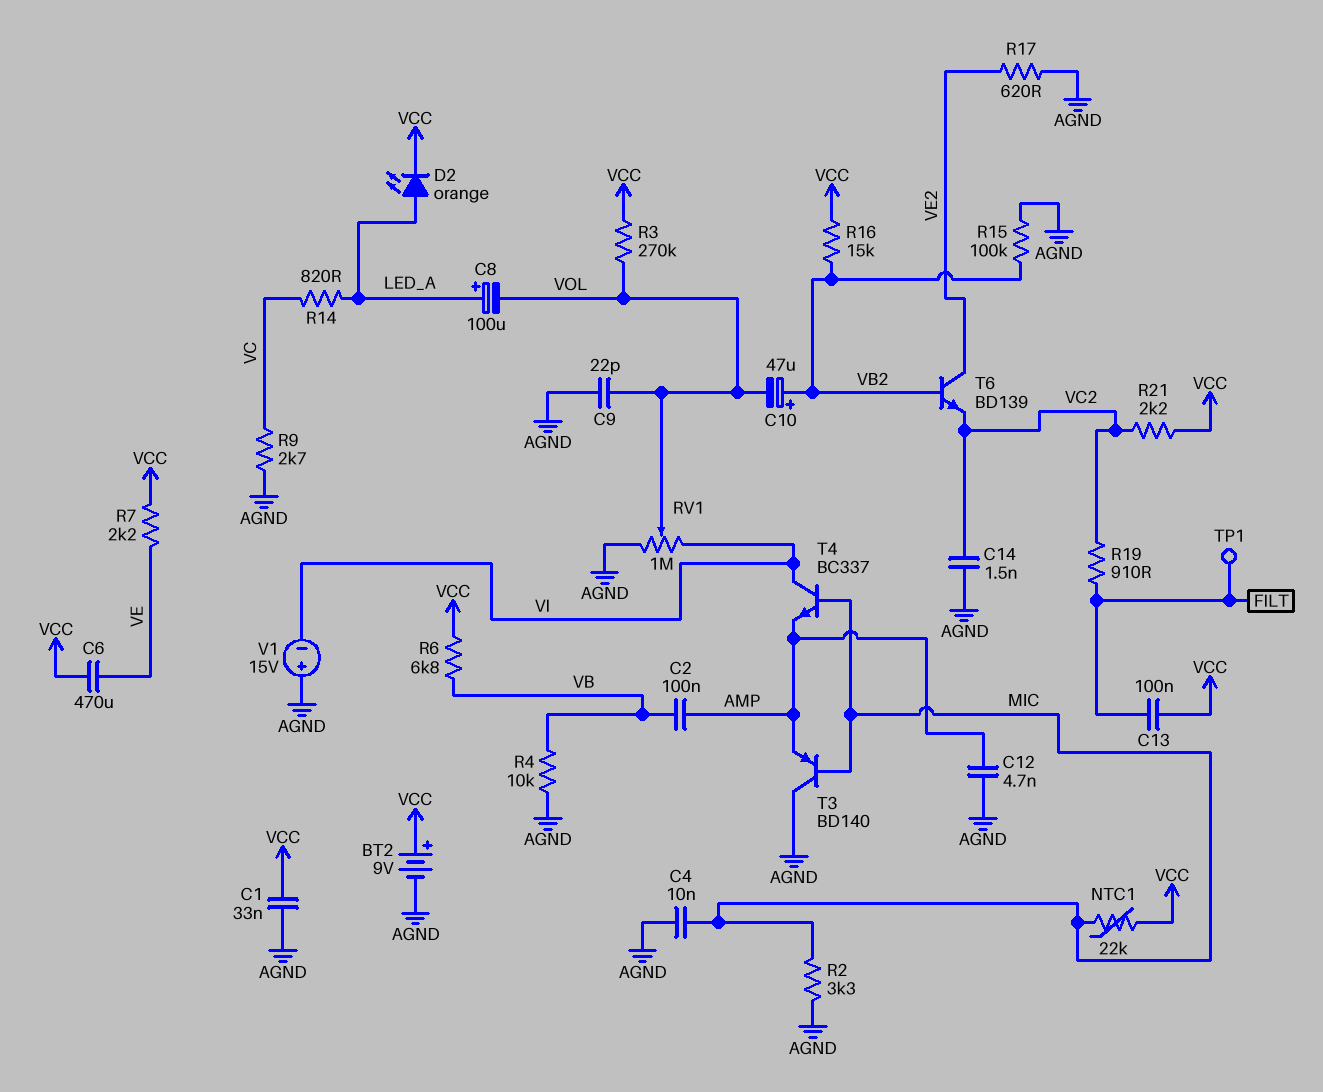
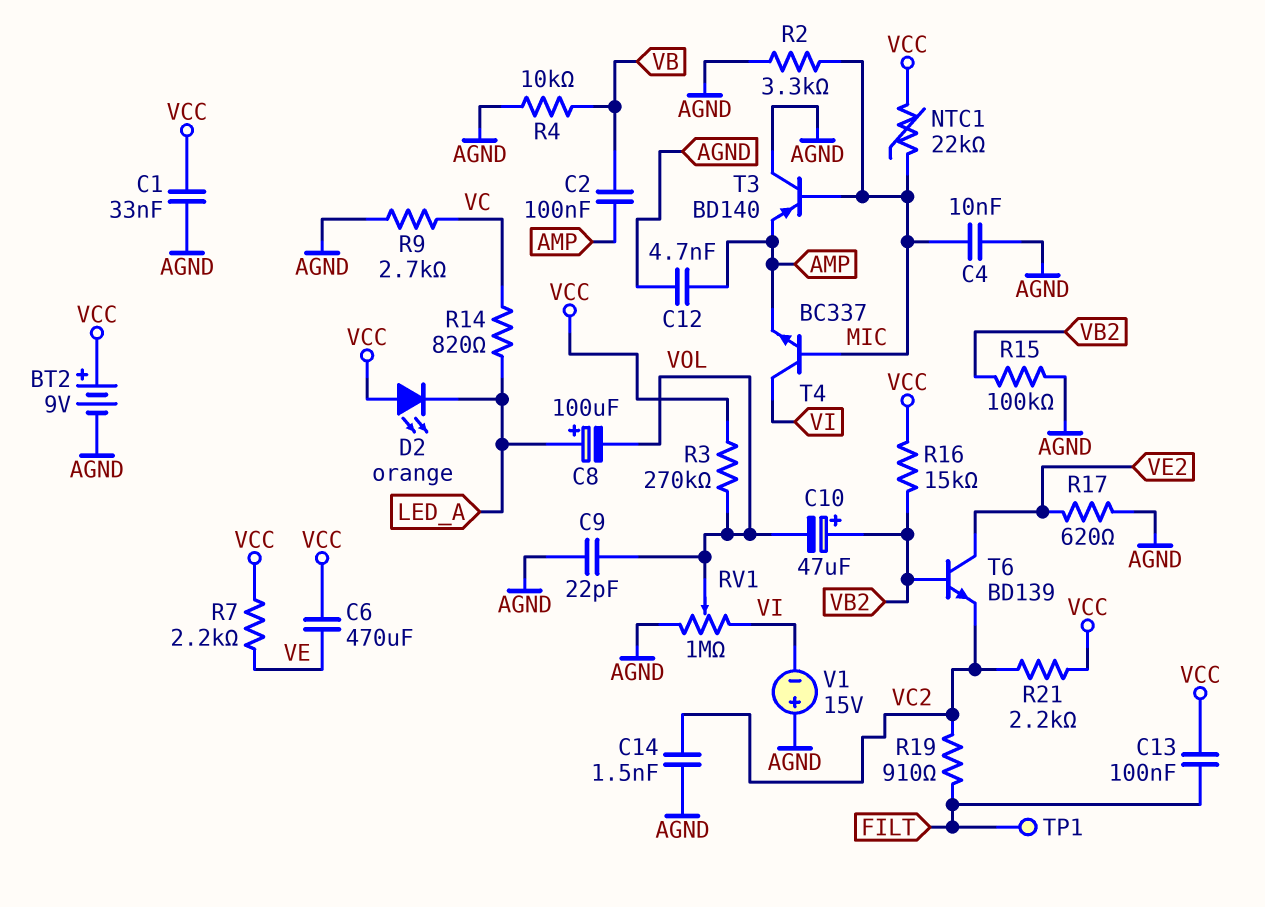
D2: LED orange (A LED_A, K VCC) -> LED orange (A VCC, K LED_A)
R6: 6.8k (VB, VCC) -> none

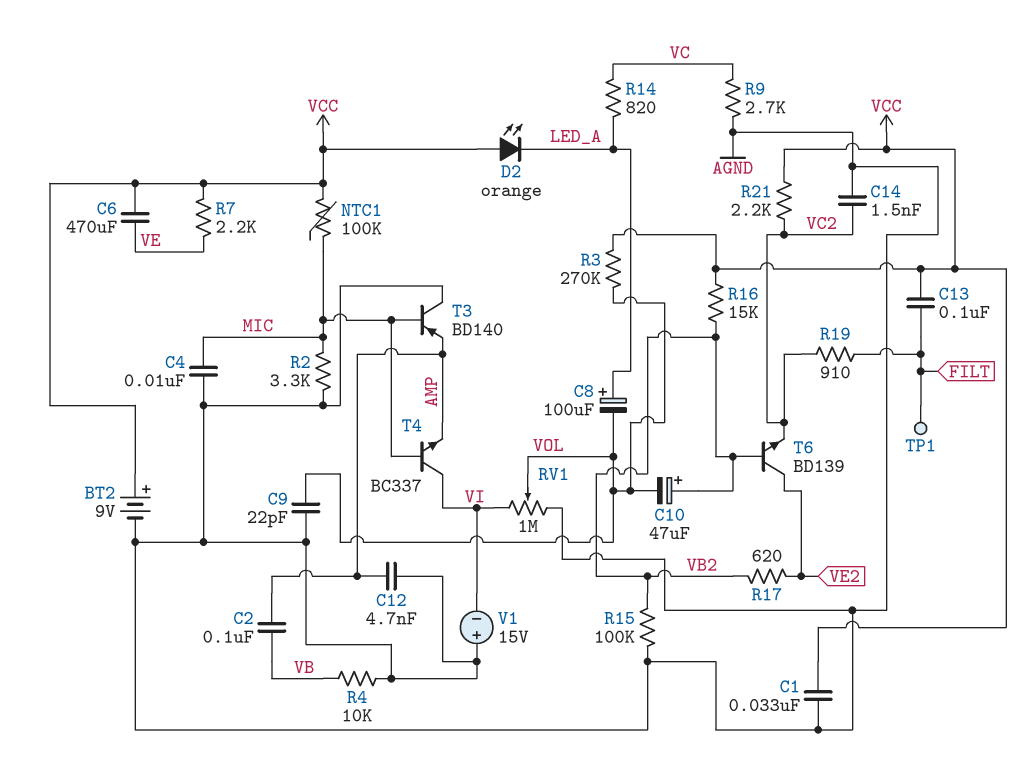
NTC1: 22k (MIC, VCC) -> 100k (MIC, VCC)
R17: 620 (AGND, VE2) -> 620 (VB2, VE2)

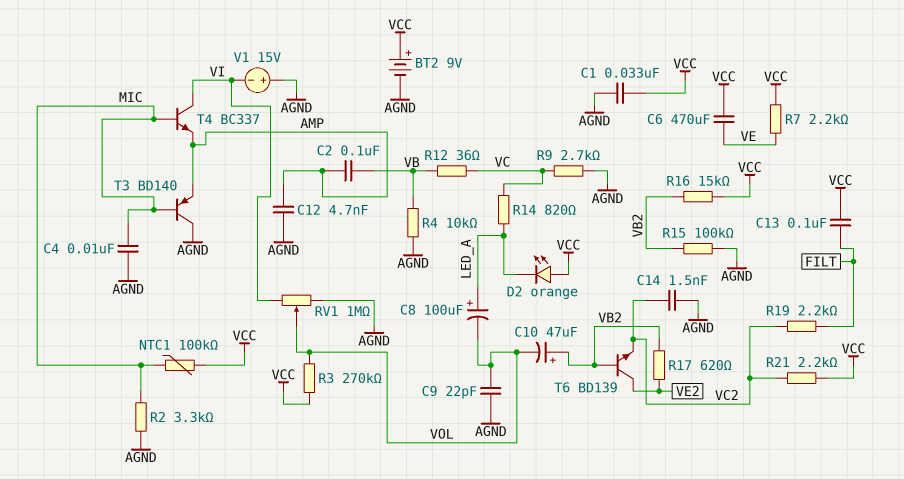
R12: none -> 36 (VB, VC)
R19: 910 (FILT, VC2) -> 2.2k (FILT, VC2)
TP1: test point (FILT) -> none

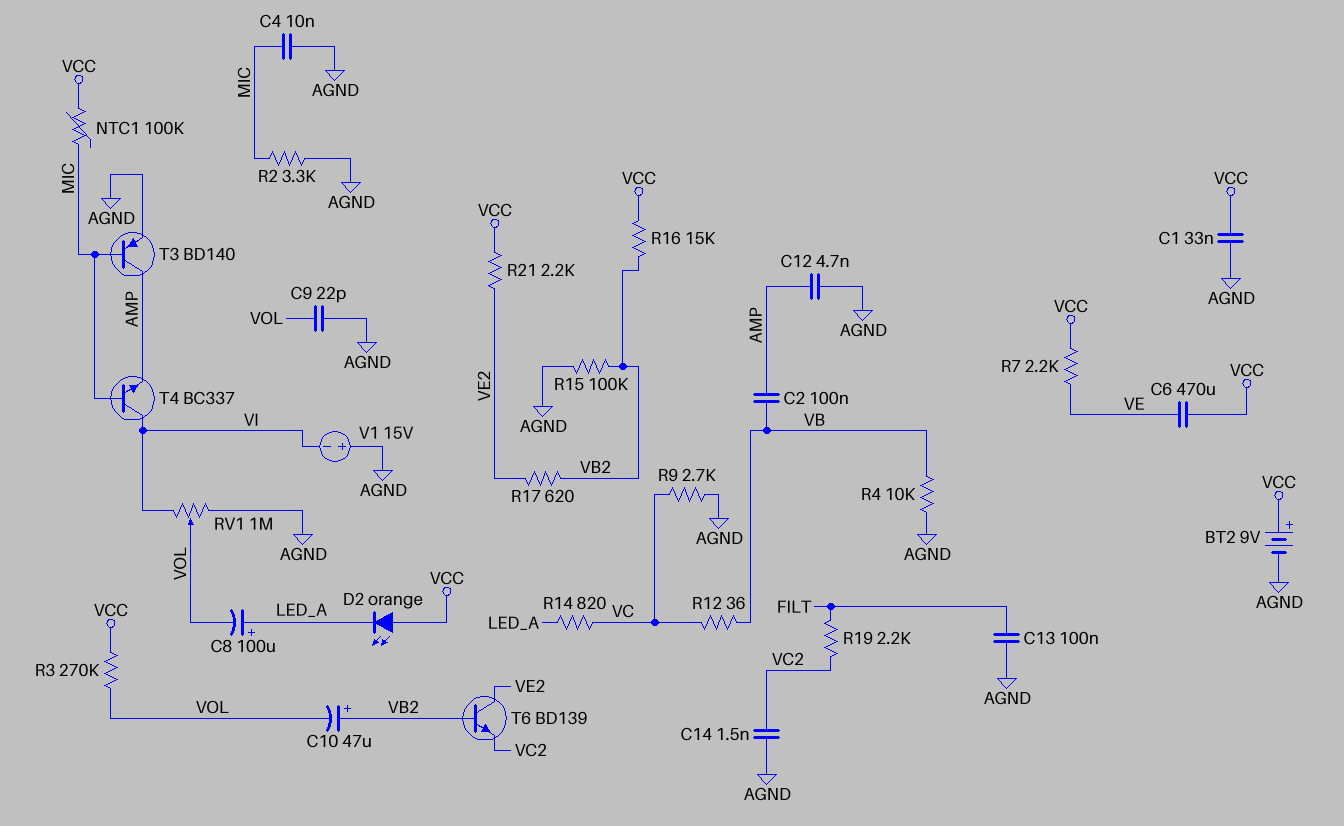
C13: 100nF (FILT, VCC) -> 100nF (AGND, FILT)
R21: 2.2k (VC2, VCC) -> 2.2k (VCC, VE2)
T3: PNP BD140 (B MIC, C AGND, E AMP) -> PNP BD140 (B MIC, C AMP, E AGND)

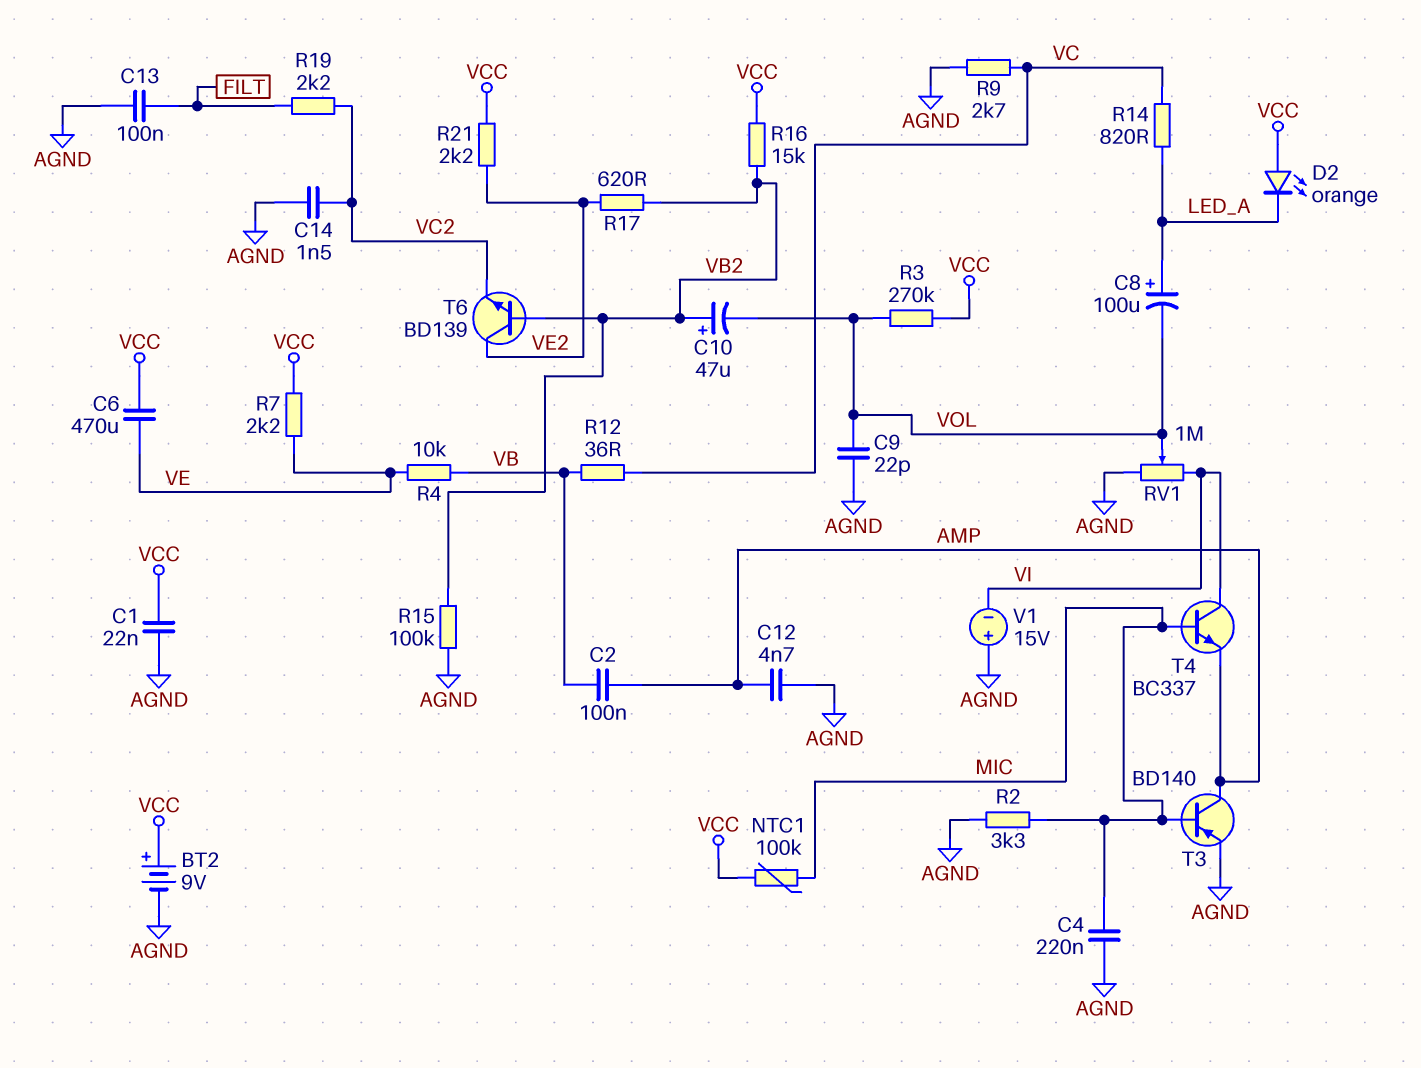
C1: 33nF (AGND, VCC) -> 22nF (AGND, VCC)
C4: 10nF (AGND, MIC) -> 220nF (AGND, MIC)
R4: 10k (AGND, VB) -> 10k (VB, VE)

